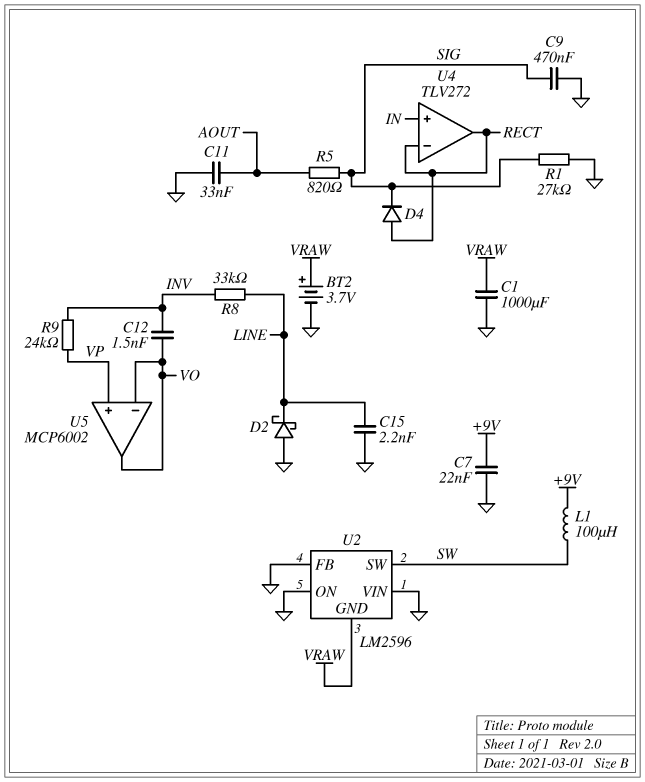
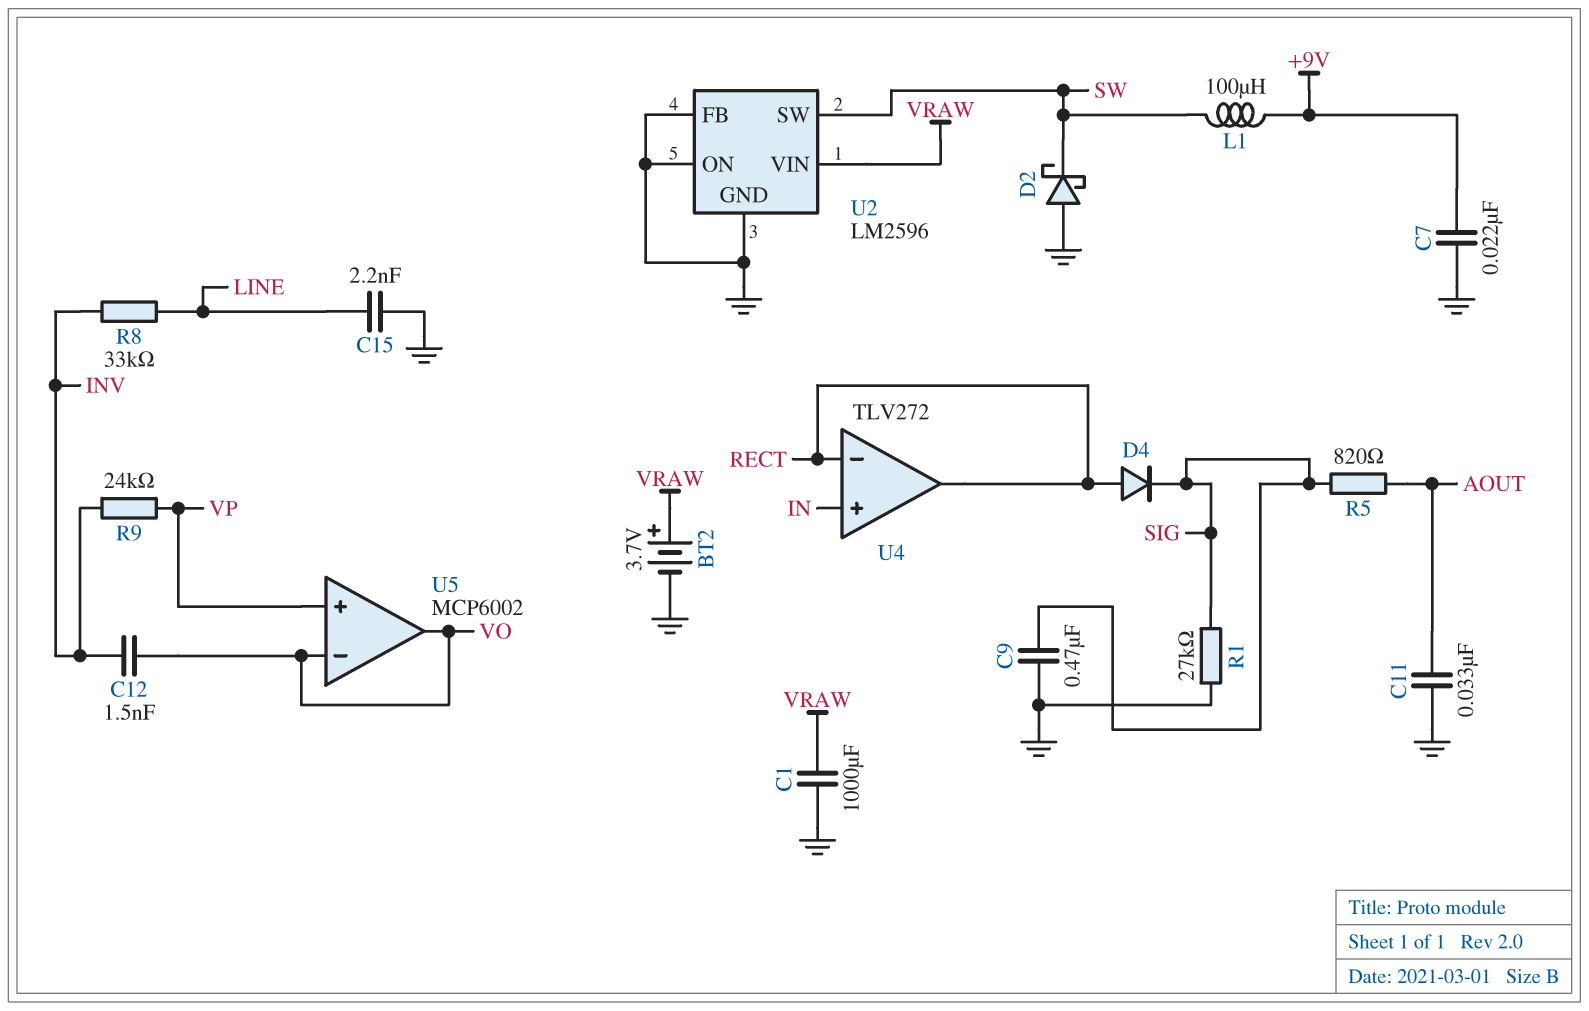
D2: schottky (A GND, K LINE) -> schottky (A GND, K SW)
U2 pin GND: VRAW -> GND
U2 pin VIN: GND -> VRAW

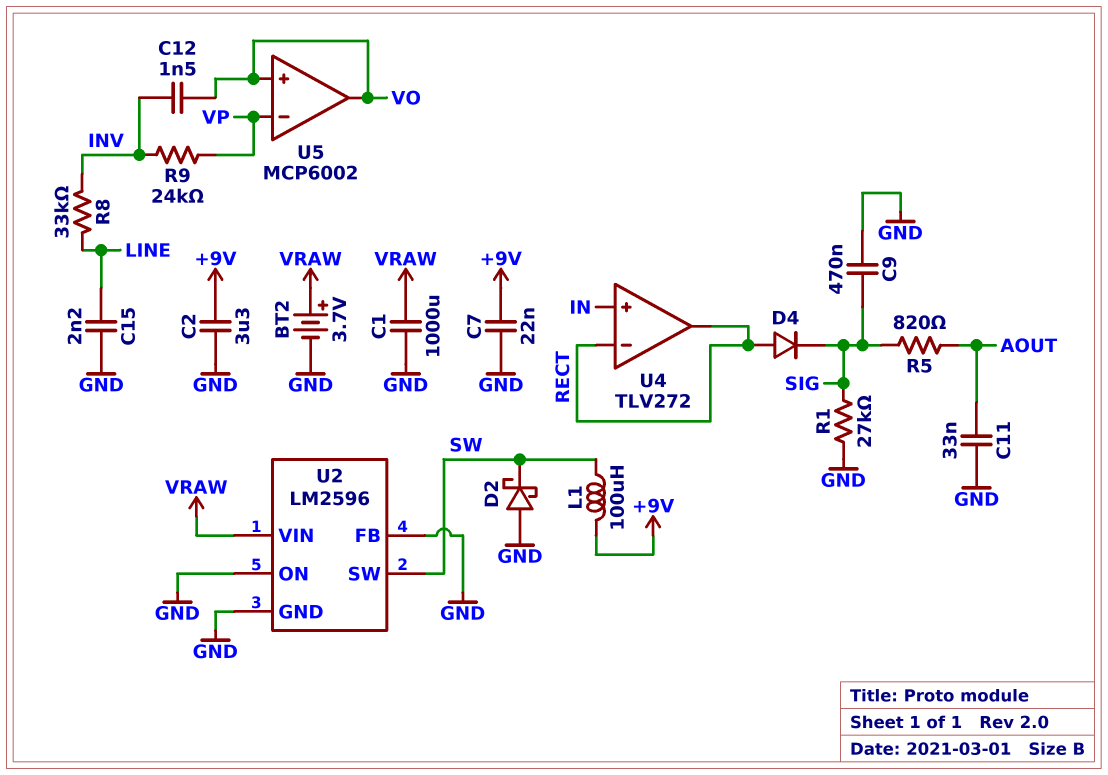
C2: none -> 3.3uF (+9V, GND)
U5 pin in+: VP -> VO
U5 pin in-: VO -> VP

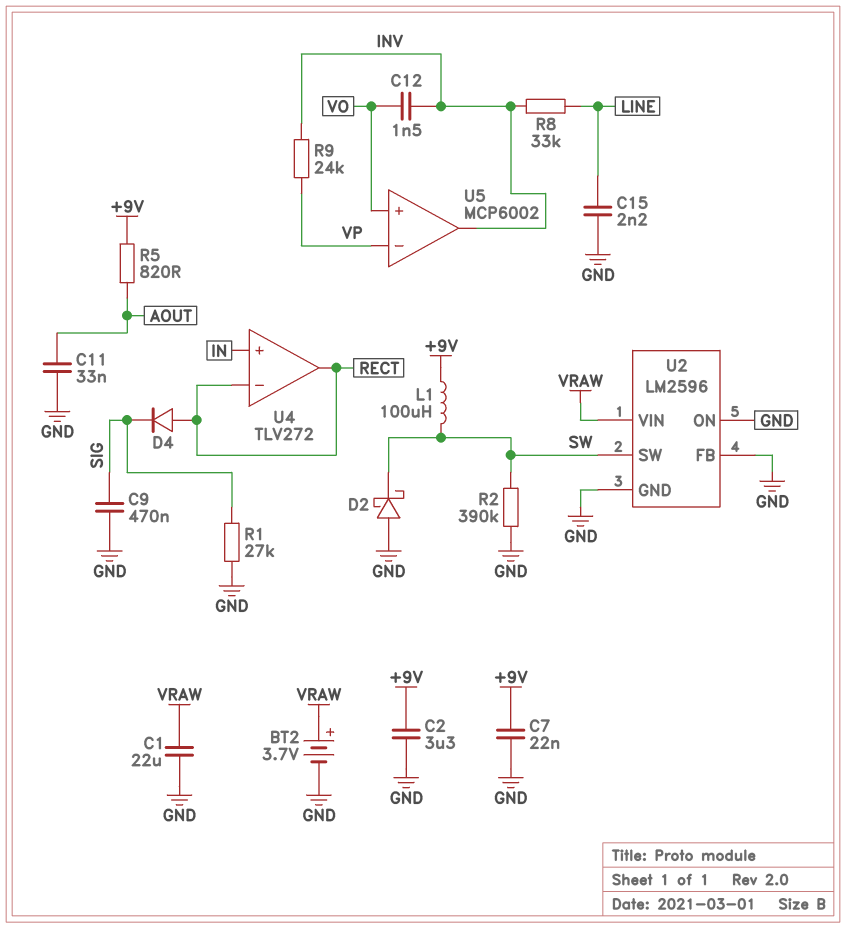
C1: 1000uF (GND, VRAW) -> 22uF (GND, VRAW)
R2: none -> 390k (GND, SW)
R5: 820 (AOUT, SIG) -> 820 (+9V, AOUT)
U5 pin out: VO -> INV

